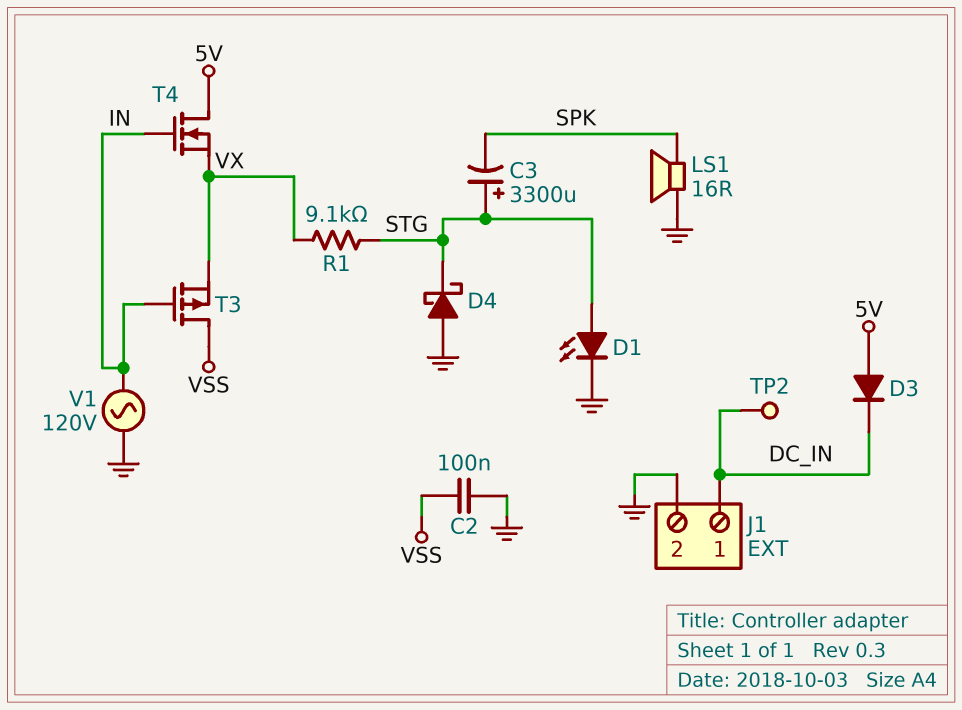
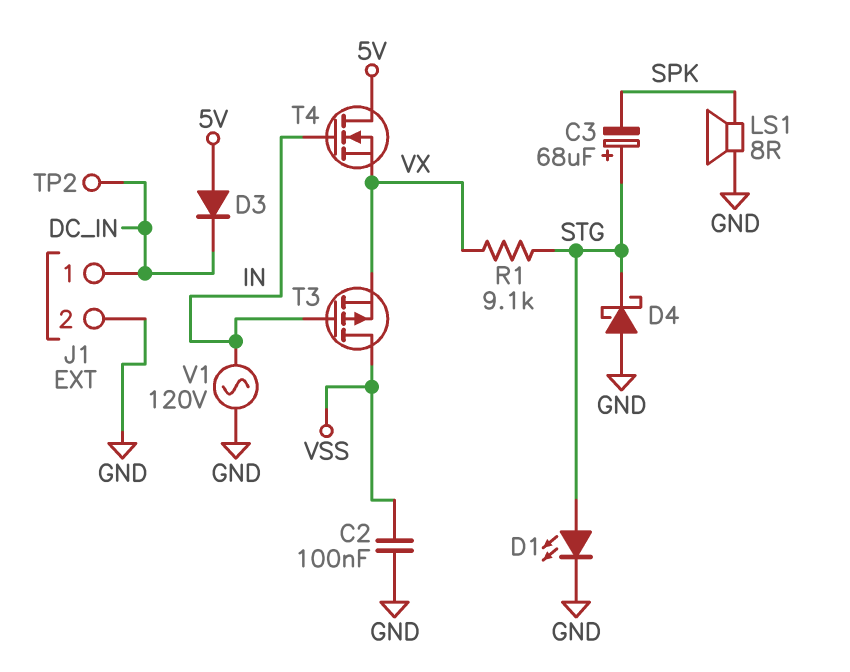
C3: 3300uF (plus STG, minus SPK) -> 68uF (plus STG, minus SPK)
LS1: speaker 16R (GND, SPK) -> speaker 8R (GND, SPK)

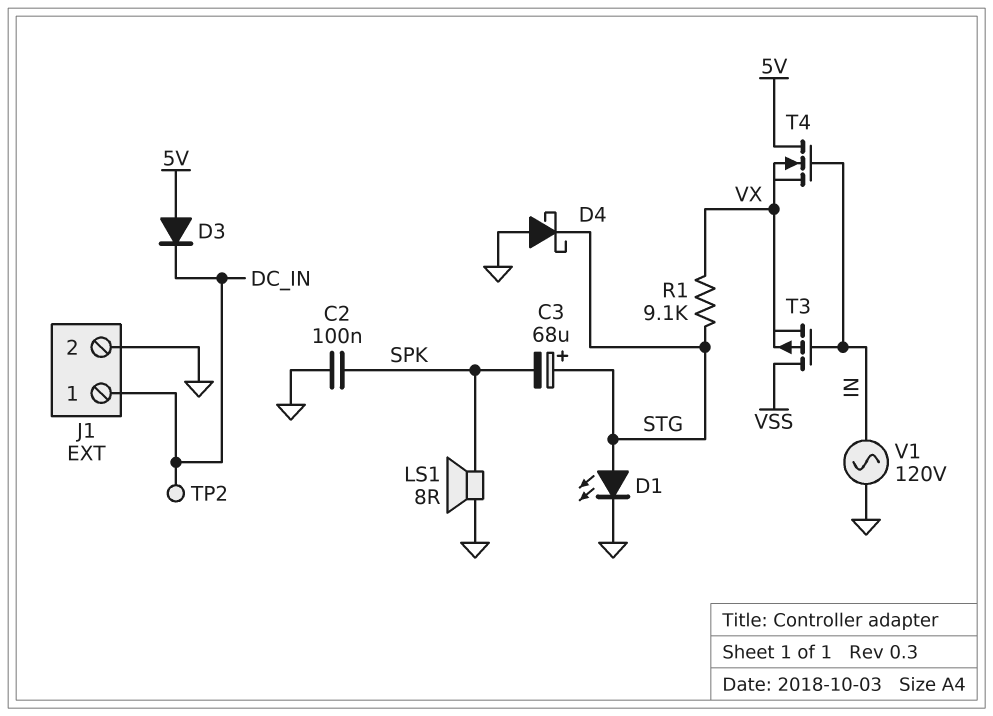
C2: 100nF (GND, VSS) -> 100nF (GND, SPK)

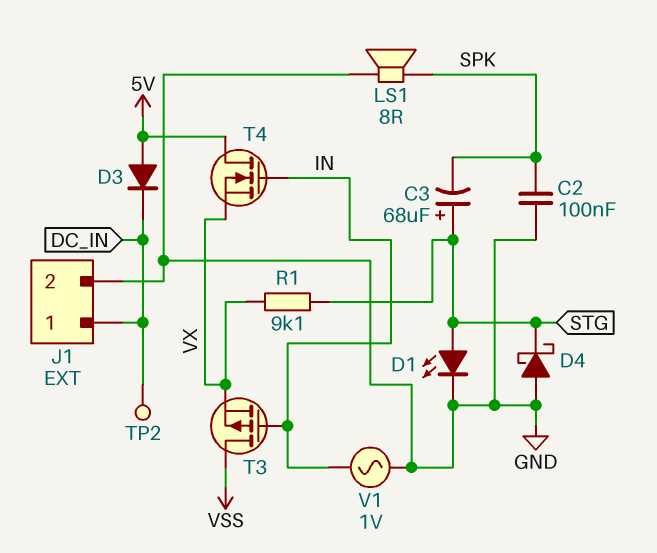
V1: AC 120V (GND, IN) -> AC 1V (GND, IN)

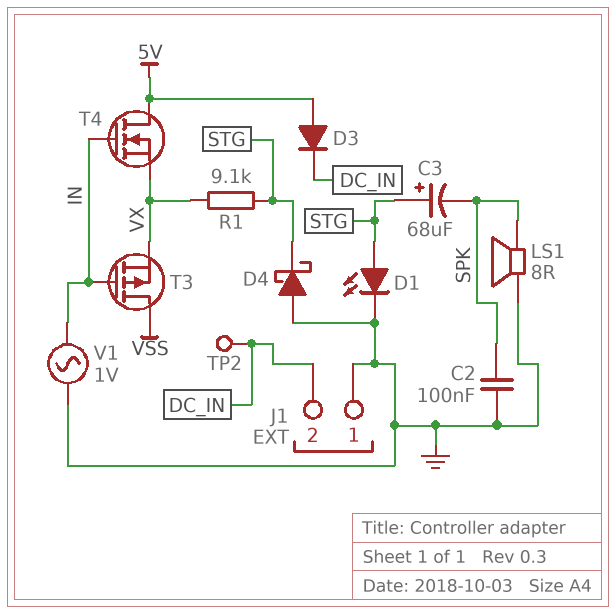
J1 pin 1: DC_IN -> GND
J1 pin 2: GND -> DC_IN

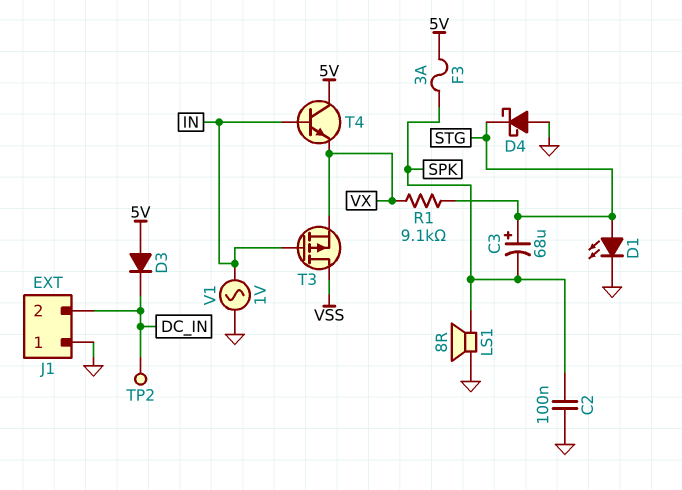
F3: none -> 3A (5V, SPK)
T4: NMOS (G IN, D 5V, S VX) -> NPN (B IN, C 5V, E VX)

